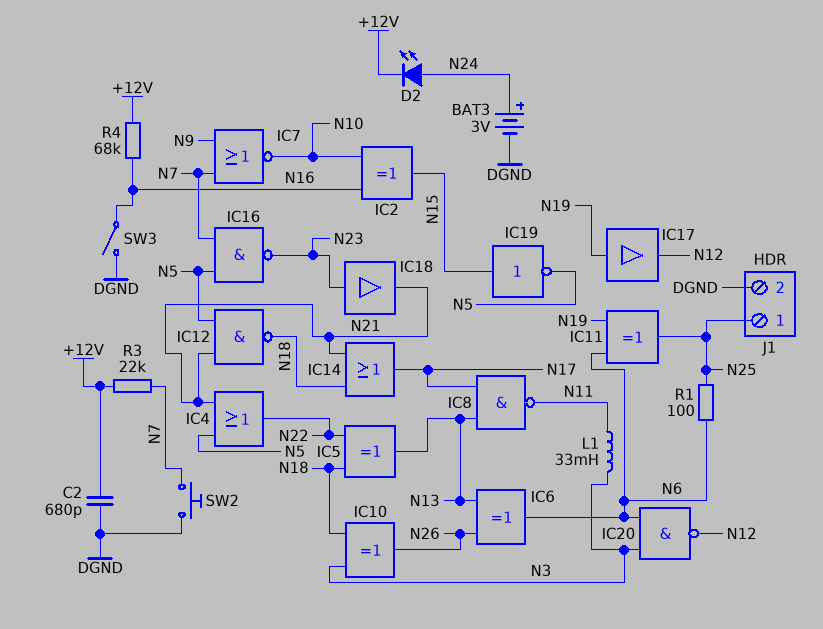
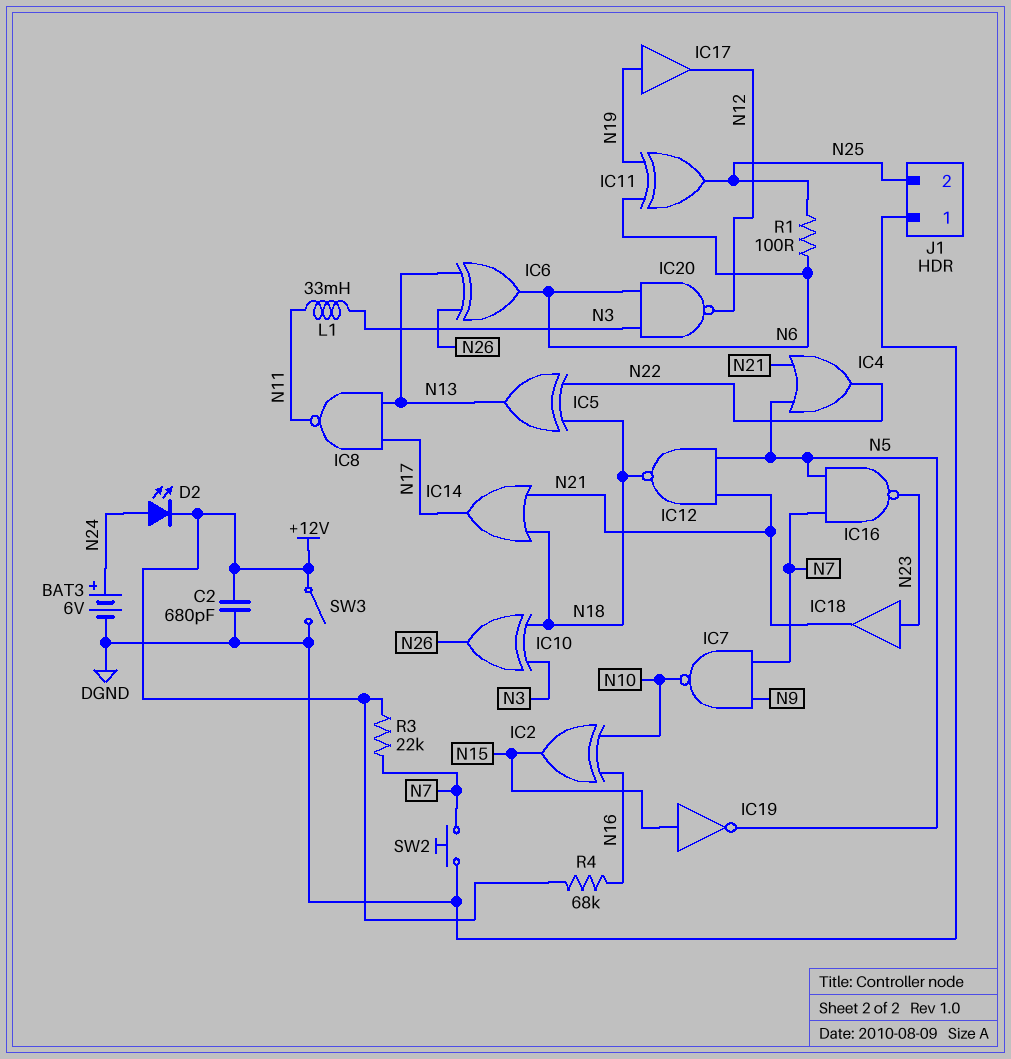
BAT3: 3V (plus N24, minus DGND) -> 6V (plus N24, minus DGND)
IC7: NOR (in N7, in N9, out N10) -> NAND (in N7, in N9, out N10)
J1 pin 1: N25 -> DGND
J1 pin 2: DGND -> N25
SW3: switch (DGND, N16) -> switch (+12V, DGND)

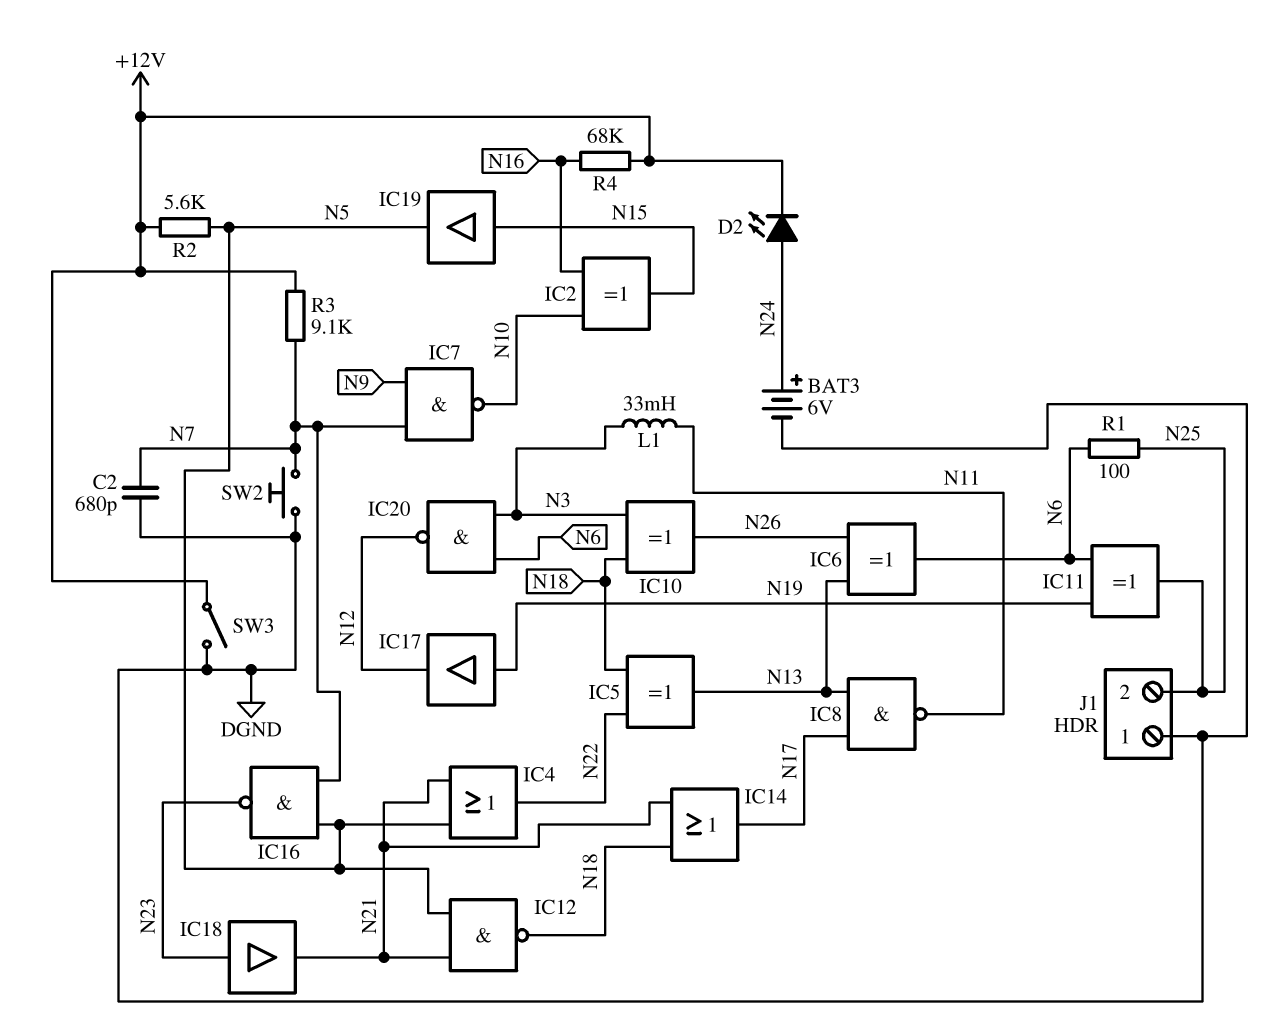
C2: 680pF (+12V, DGND) -> 680pF (DGND, N7)
IC19: NOT (in N15, out N5) -> buffer (in N15, out N5)
R2: none -> 5.6k (+12V, N5)
R3: 22k (+12V, N7) -> 9.1k (+12V, N7)

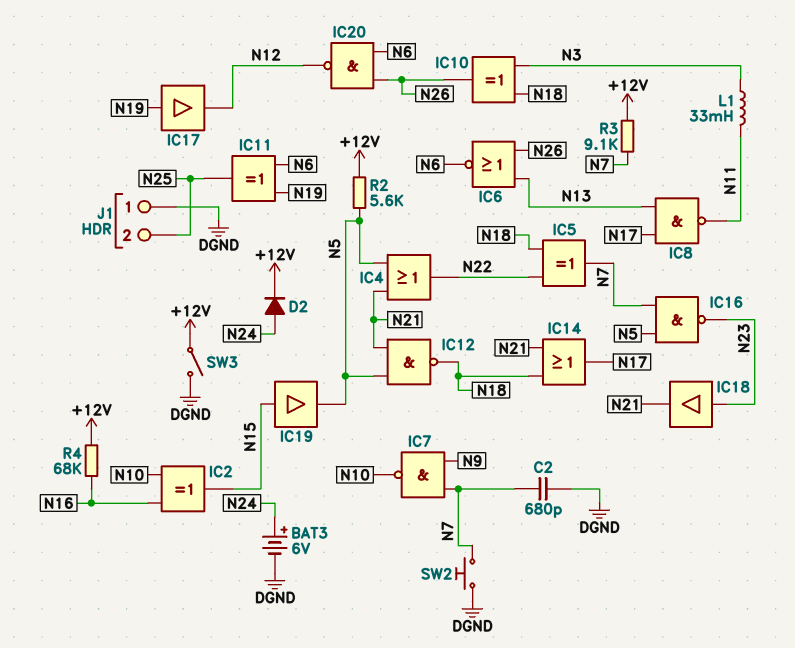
D2: LED (A N24, K +12V) -> diode (A N24, K +12V)
IC5: XOR (in N18, in N22, out N13) -> XOR (in N18, in N22, out N7)
IC6: XOR (in N13, in N26, out N6) -> NOR (in N13, in N26, out N6)
IC20: NAND (in N3, in N6, out N12) -> NAND (in N6, in N26, out N12)
R1: 100 (N6, N25) -> none

